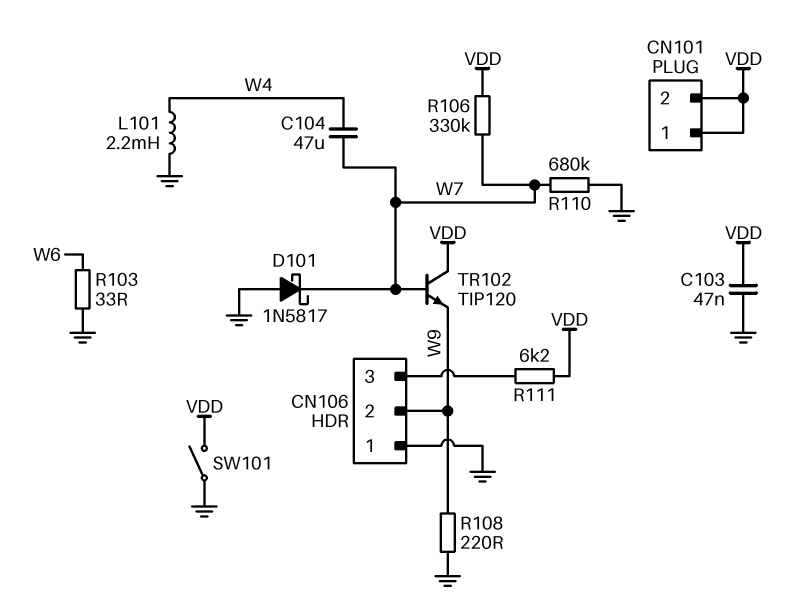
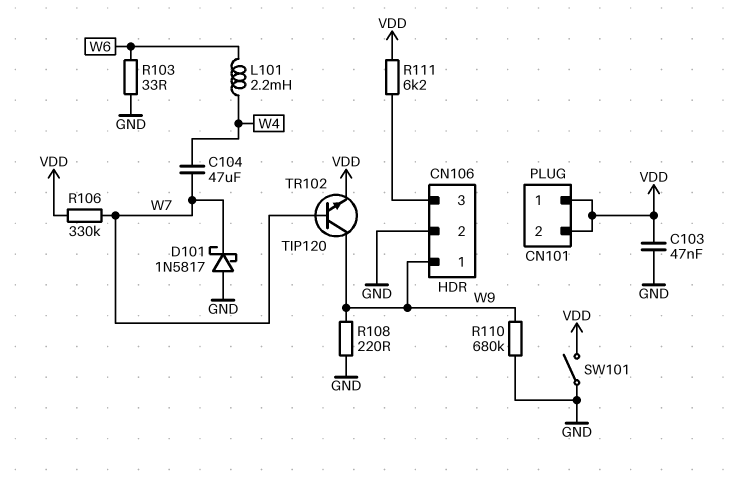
CN106 pin 1: GND -> W9
CN106 pin 2: W9 -> GND
L101: 2.2mH (GND, W4) -> 2.2mH (W4, W6)
R110: 680k (GND, W7) -> 680k (GND, W9)
TR102: NPN TIP120 (B W7, C VDD, E W9) -> NPN TIP120 (B W7, C W9, E VDD)

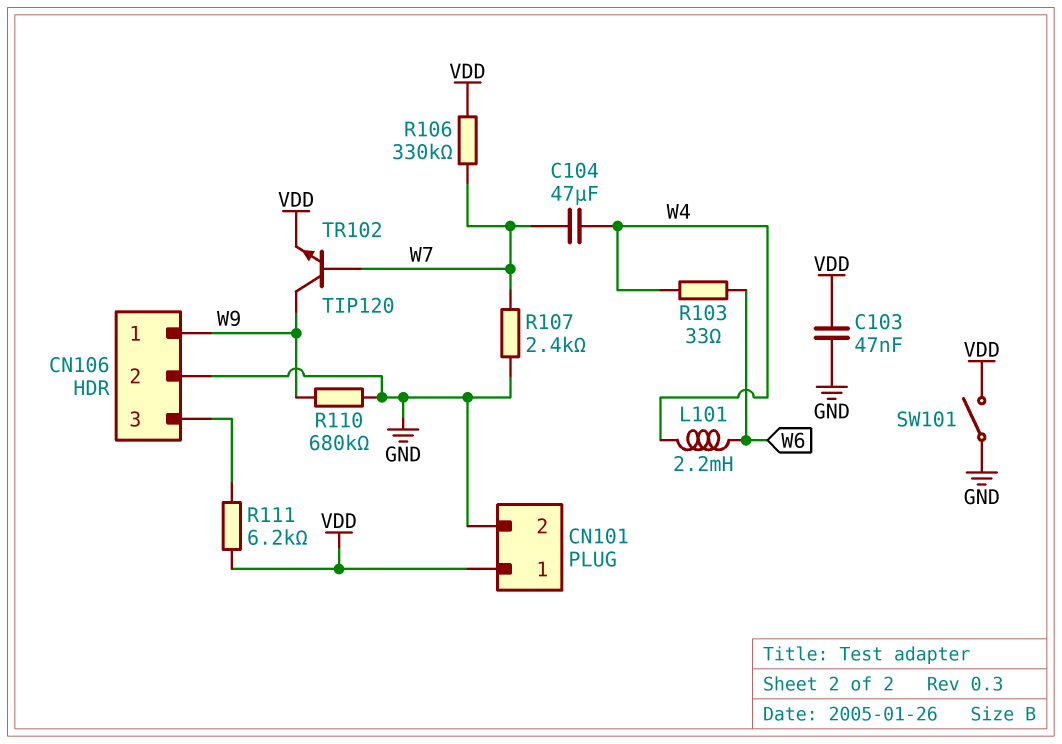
CN101 pin 2: VDD -> GND
D101: schottky 1N5817 (A GND, K W7) -> none
R103: 33 (GND, W6) -> 33 (W4, W6)
R107: none -> 2.4k (GND, W7)
R108: 220 (GND, W9) -> none

